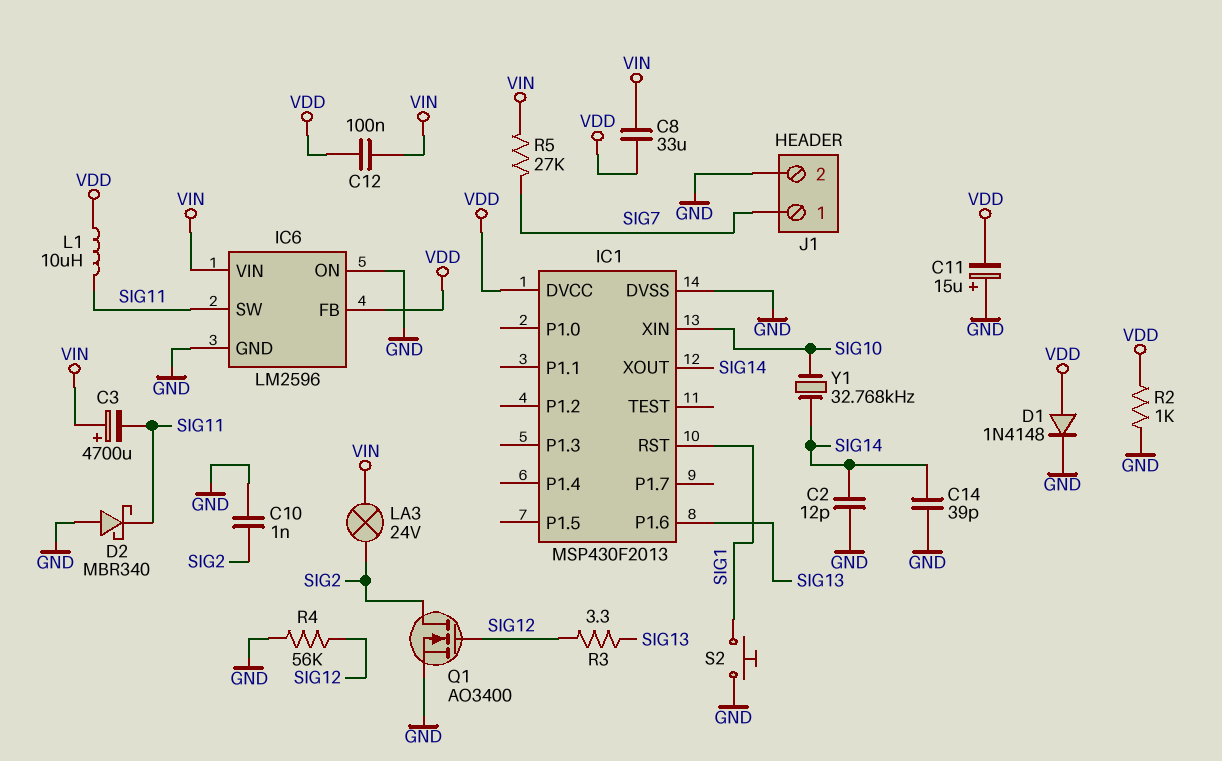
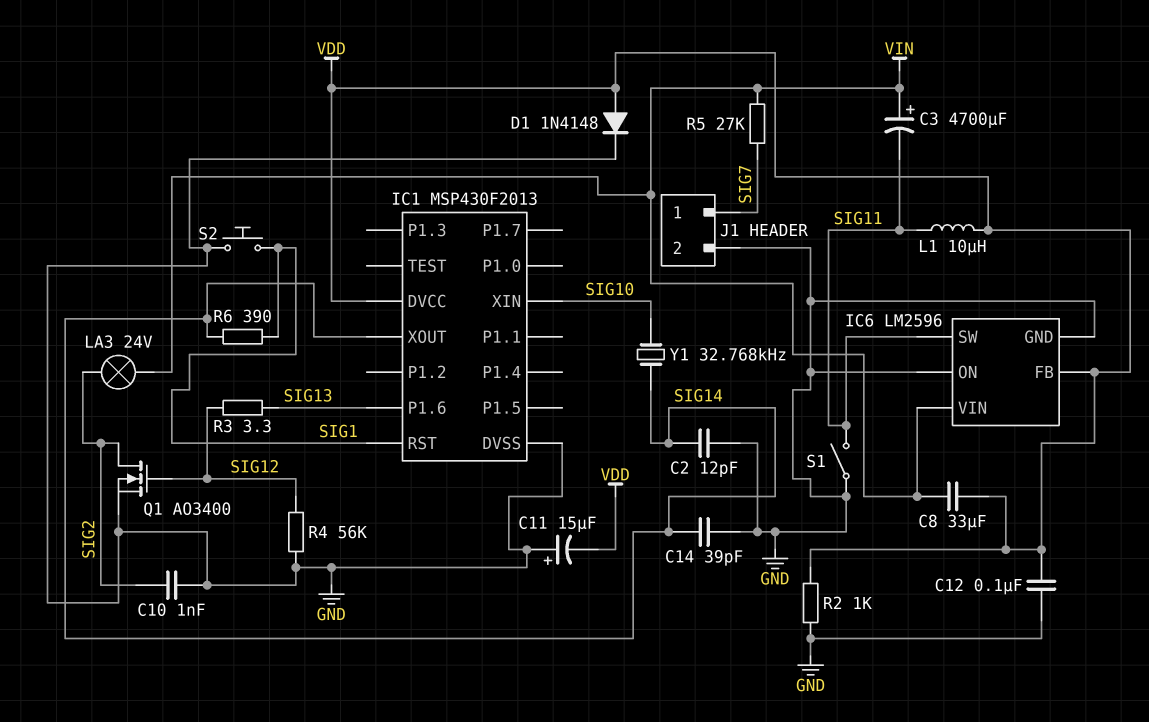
C12: 100nF (VDD, VIN) -> 100nF (GND, VDD)
D2: schottky MBR340 (A GND, K SIG11) -> none
R6: none -> 390 (SIG1, SIG14)
S1: none -> switch (GND, SIG11)

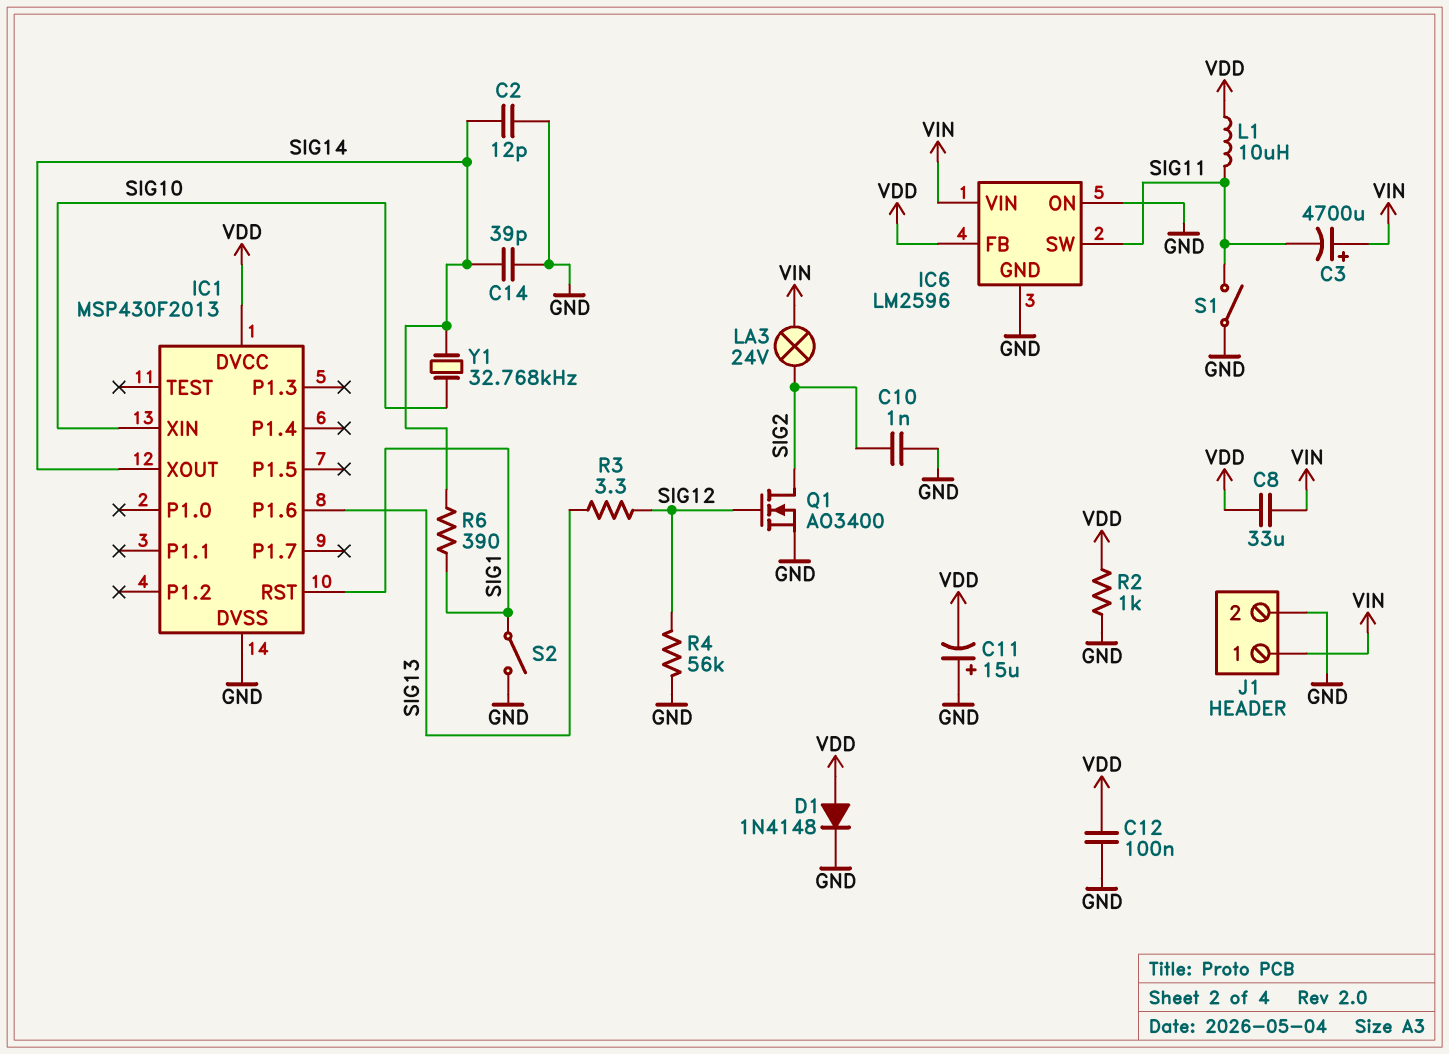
J1 pin 1: SIG7 -> VIN
R5: 27k (SIG7, VIN) -> none
S2: button (GND, SIG1) -> switch (GND, SIG1)

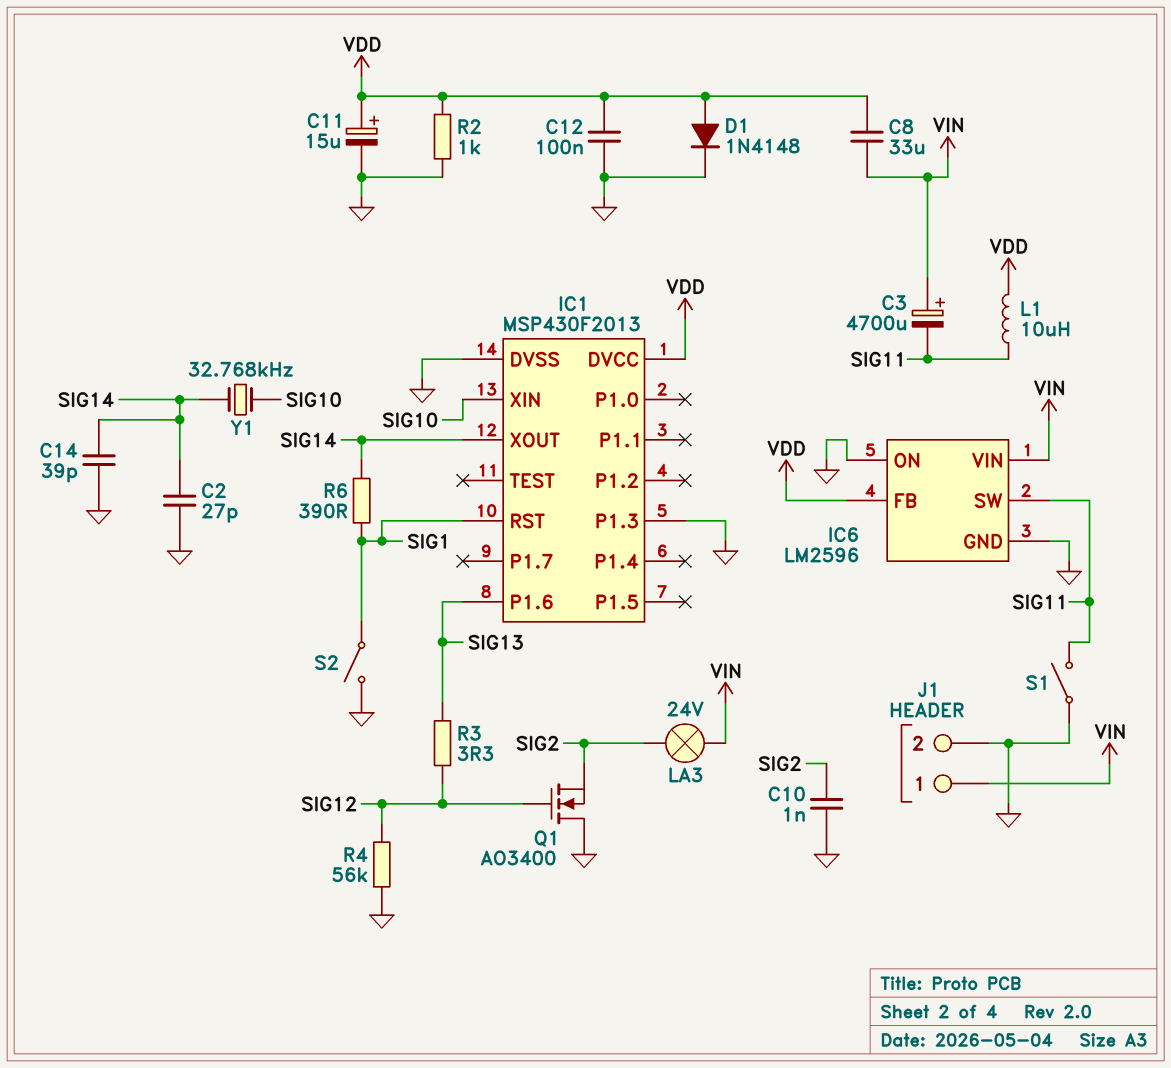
C2: 12pF (GND, SIG14) -> 27pF (GND, SIG14)
C11: 15uF (plus GND, minus VDD) -> 15uF (plus VDD, minus GND)
IC1 pin P1.3: none -> GND
Q1: NMOS AO3400 (G SIG12, D SIG2, S GND) -> NMOS AO3400 (G SIG12, D GND, S SIG2)

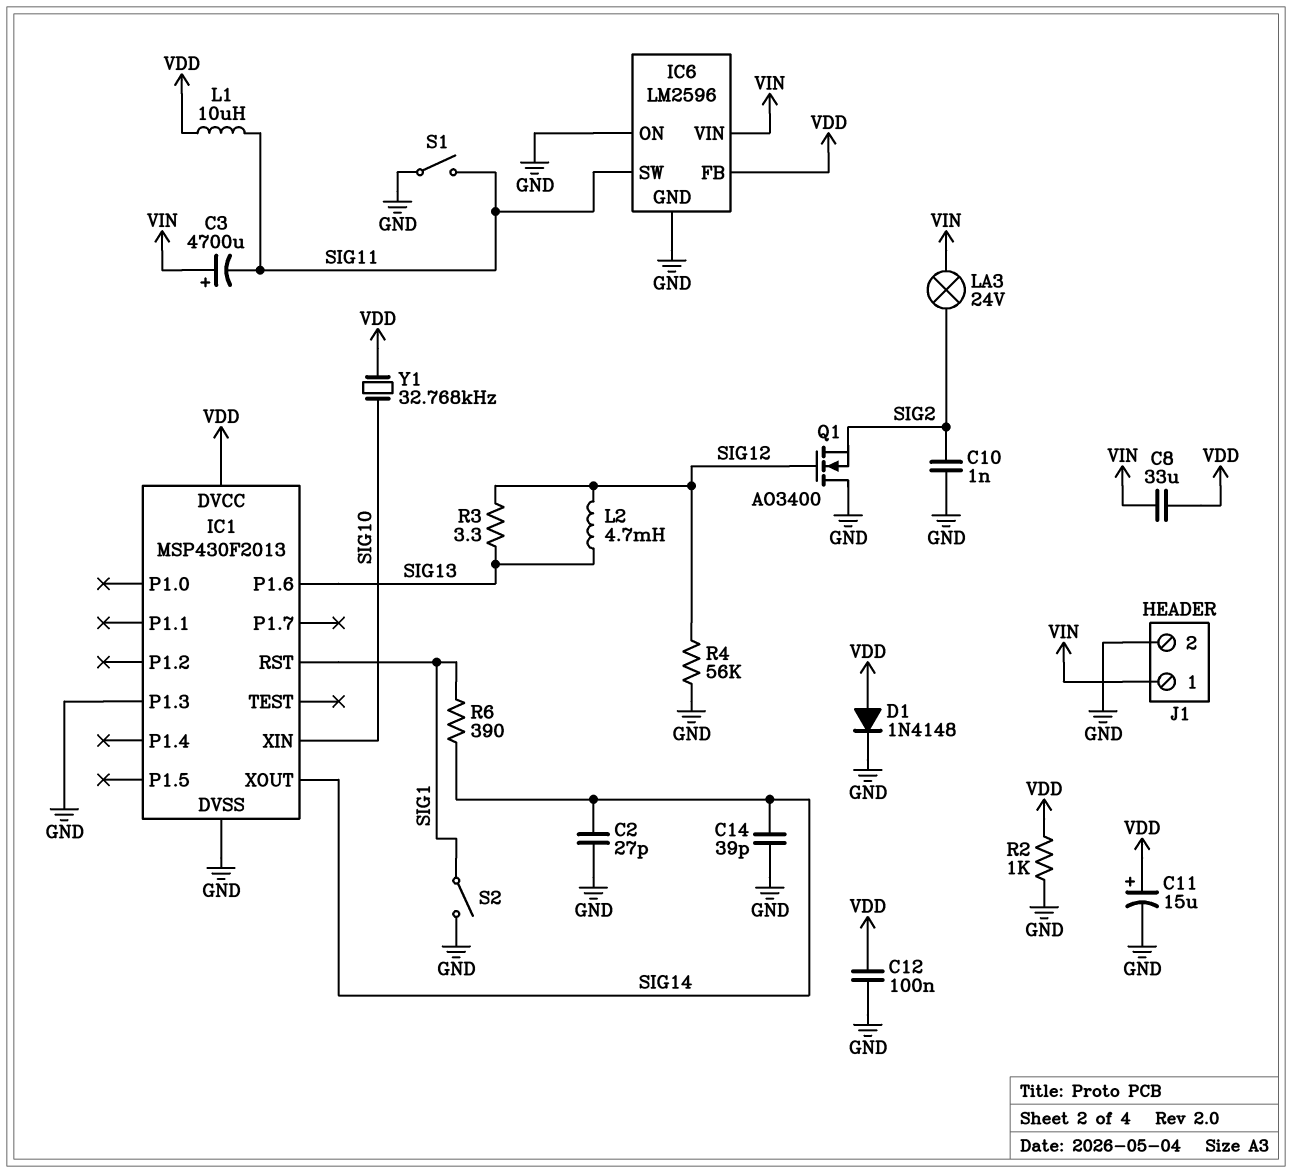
L2: none -> 4.7mH (SIG12, SIG13)
Y1: 32.768kHz (SIG10, SIG14) -> 32.768kHz (SIG10, VDD)

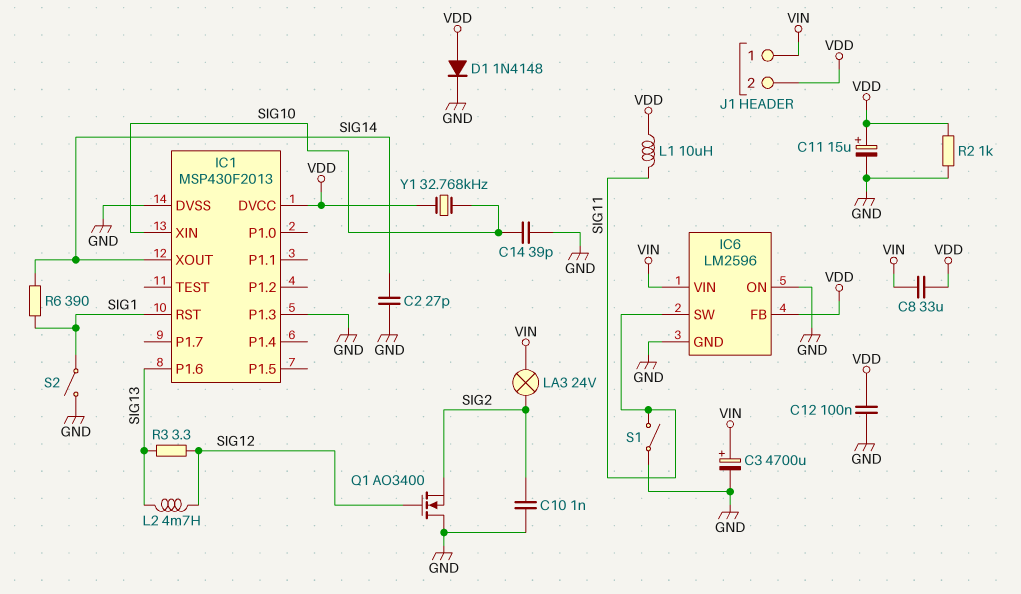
C3: 4700uF (plus VIN, minus SIG11) -> 4700uF (plus VIN, minus GND)
C14: 39pF (GND, SIG14) -> 39pF (GND, SIG10)
J1 pin 2: GND -> VDD
R4: 56k (GND, SIG12) -> none

